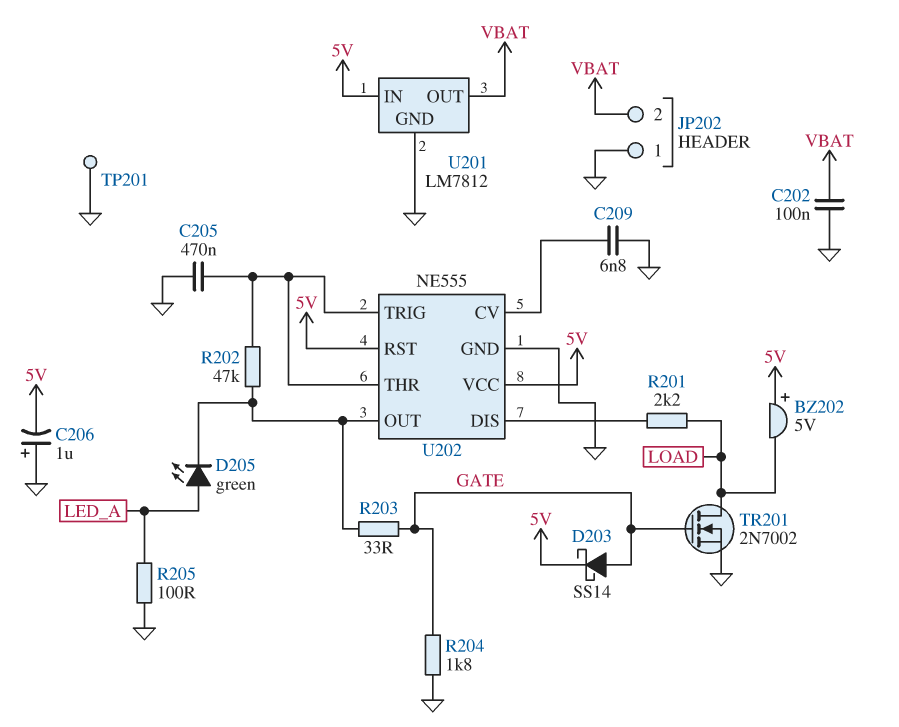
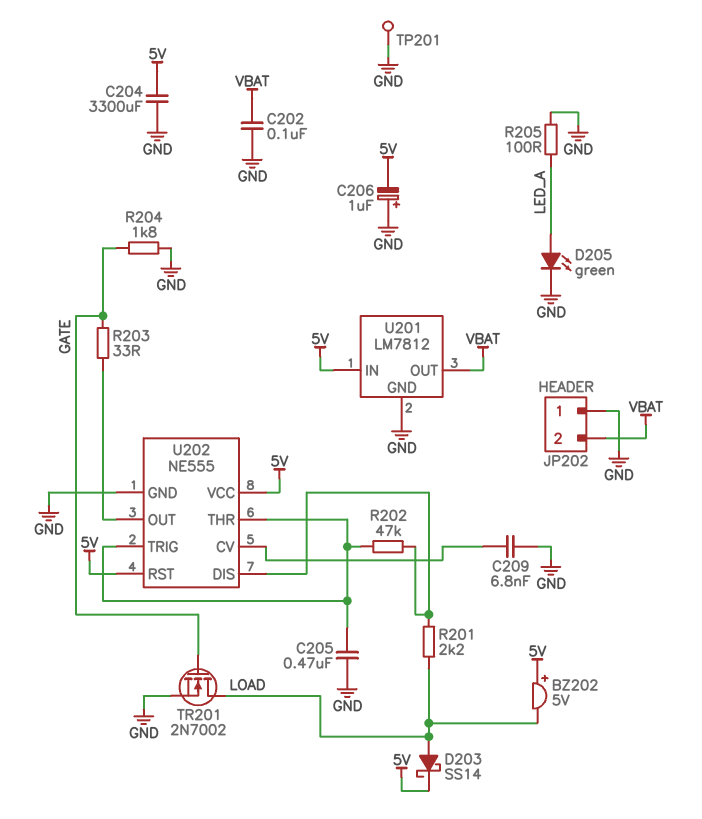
C204: none -> 3300uF (5V, GND)
D203: schottky SS14 (A GATE, K 5V) -> schottky SS14 (A LOAD, K 5V)
D205: LED green (A LED_A, K U202/OUT) -> LED green (A LED_A, K GND)
R202: 47k (U202/OUT, U202/THR) -> 47k (U202/DIS, U202/THR)

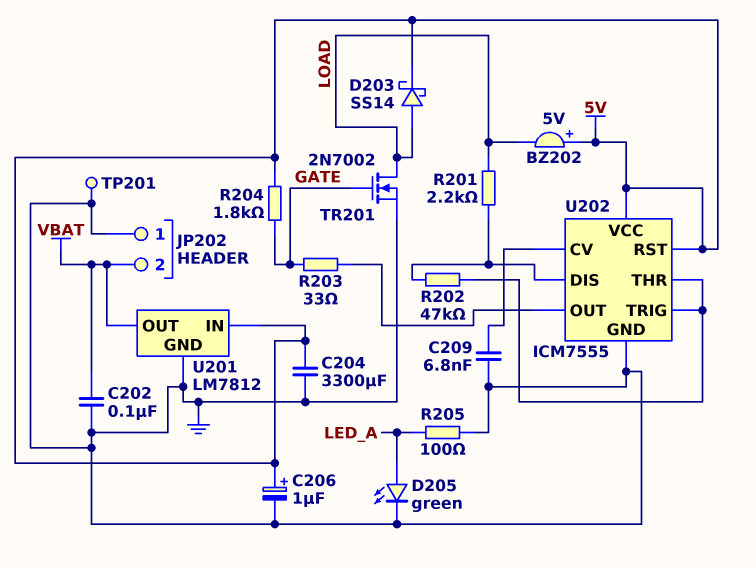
C205: 470nF (GND, U202/THR) -> none
C206: 1uF (plus GND, minus 5V) -> 1uF (plus 5V, minus GND)
R204: 1.8k (GATE, GND) -> 1.8k (5V, GATE)
U202: NE555 -> ICM7555

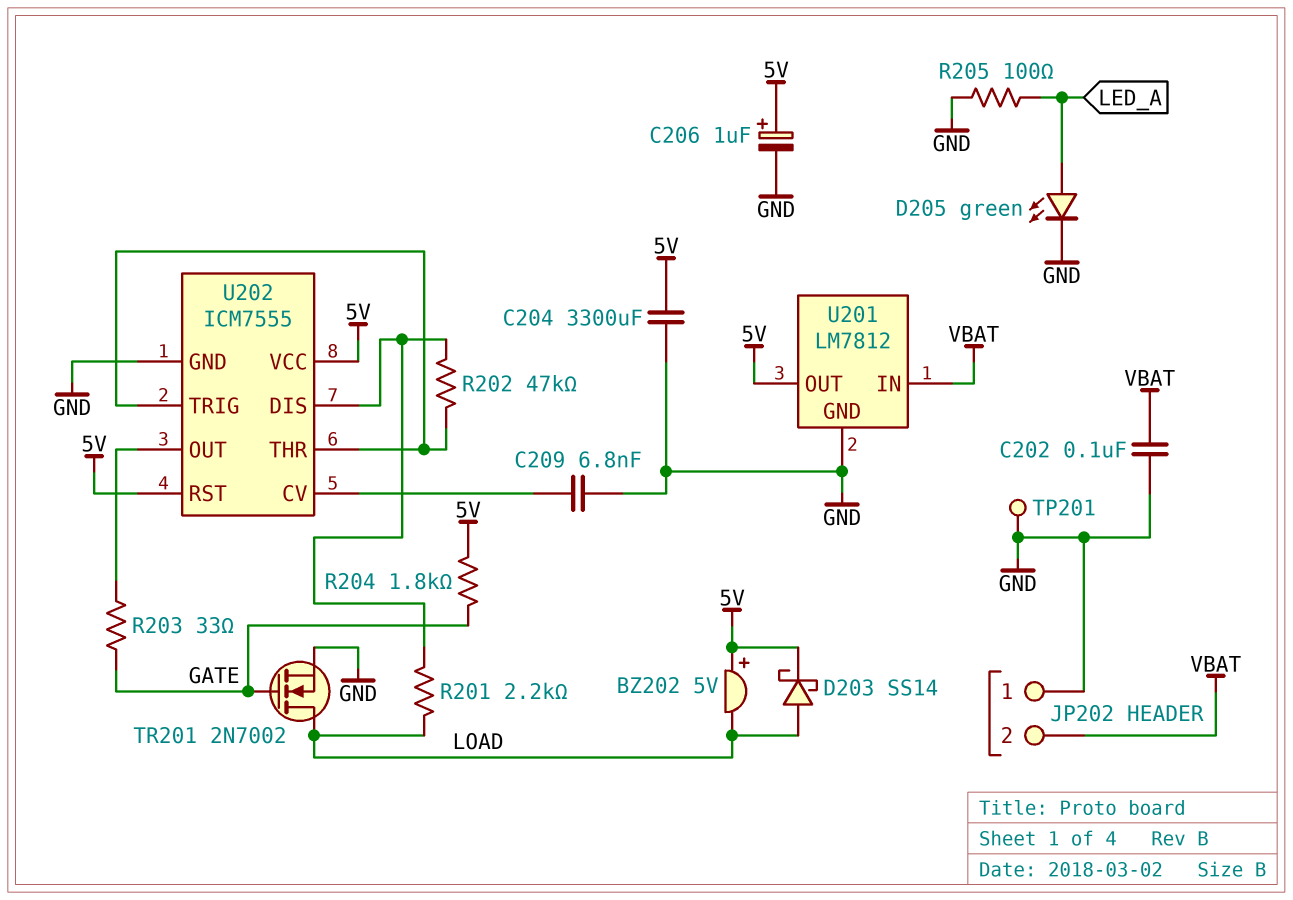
U201 pin IN: 5V -> VBAT
U201 pin OUT: VBAT -> 5V

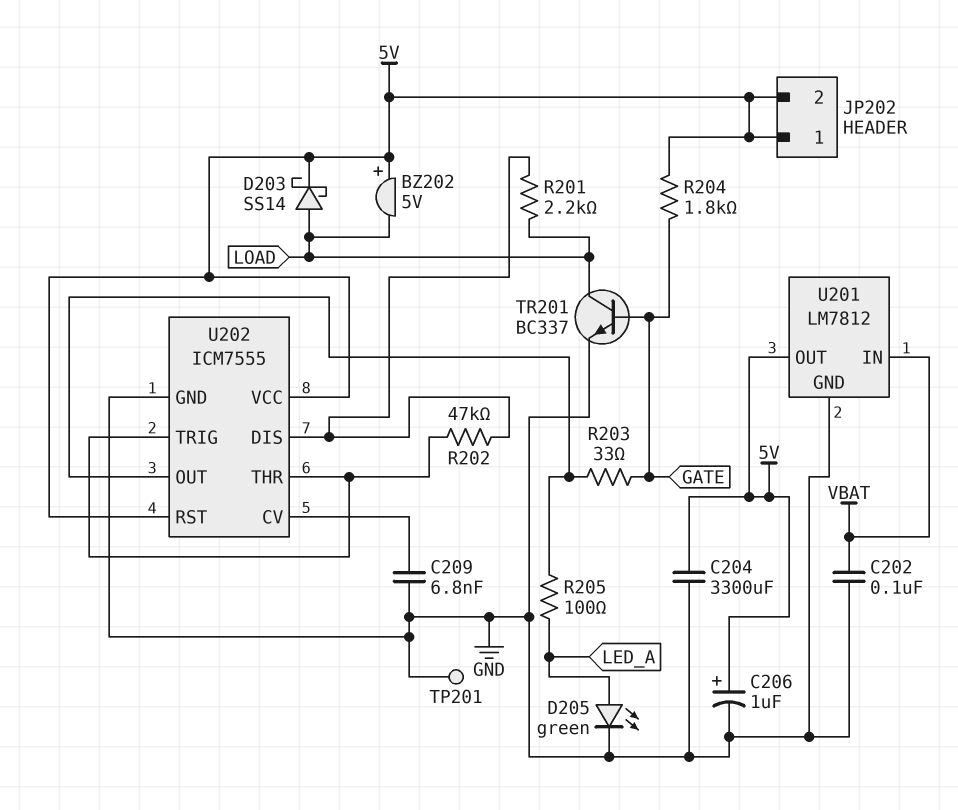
JP202 pin 1: GND -> 5V
JP202 pin 2: VBAT -> 5V
R205: 100 (GND, LED_A) -> 100 (LED_A, U202/OUT)
TR201: NMOS 2N7002 (G GATE, D LOAD, S GND) -> NPN BC337 (B GATE, C LOAD, E GND)

